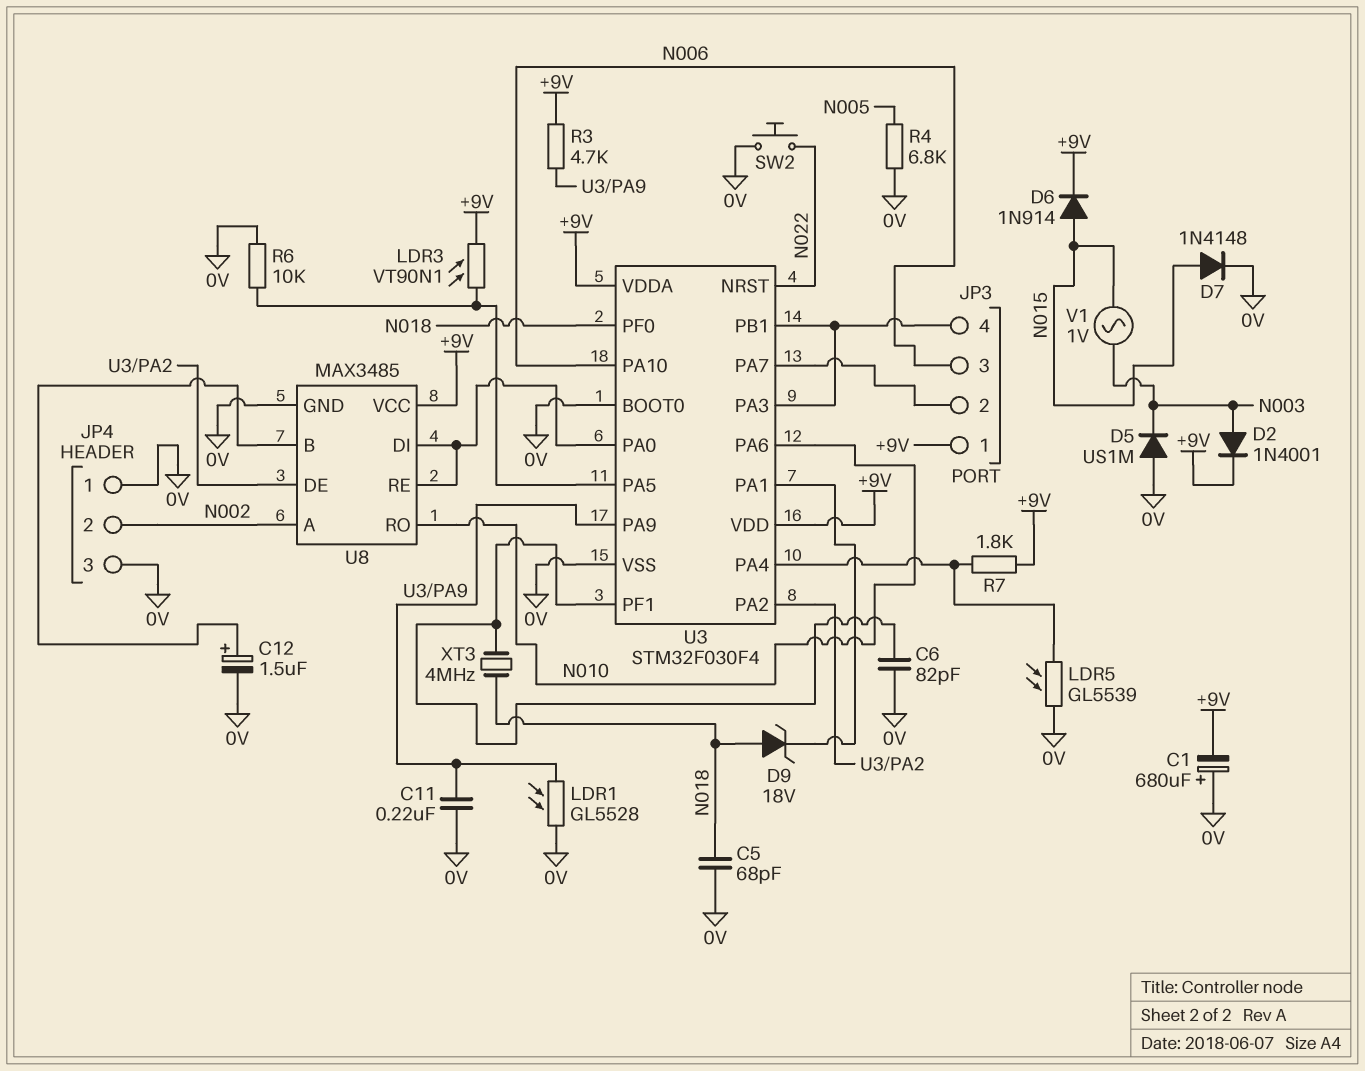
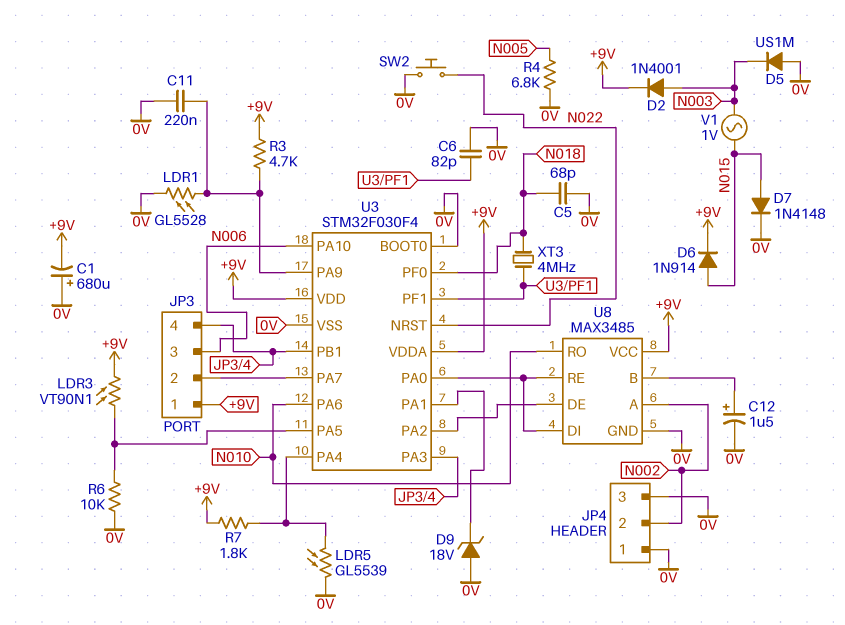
D9: zener 18V (A N018, K U3/PA1) -> zener 18V (A 0V, K U3/PA1)

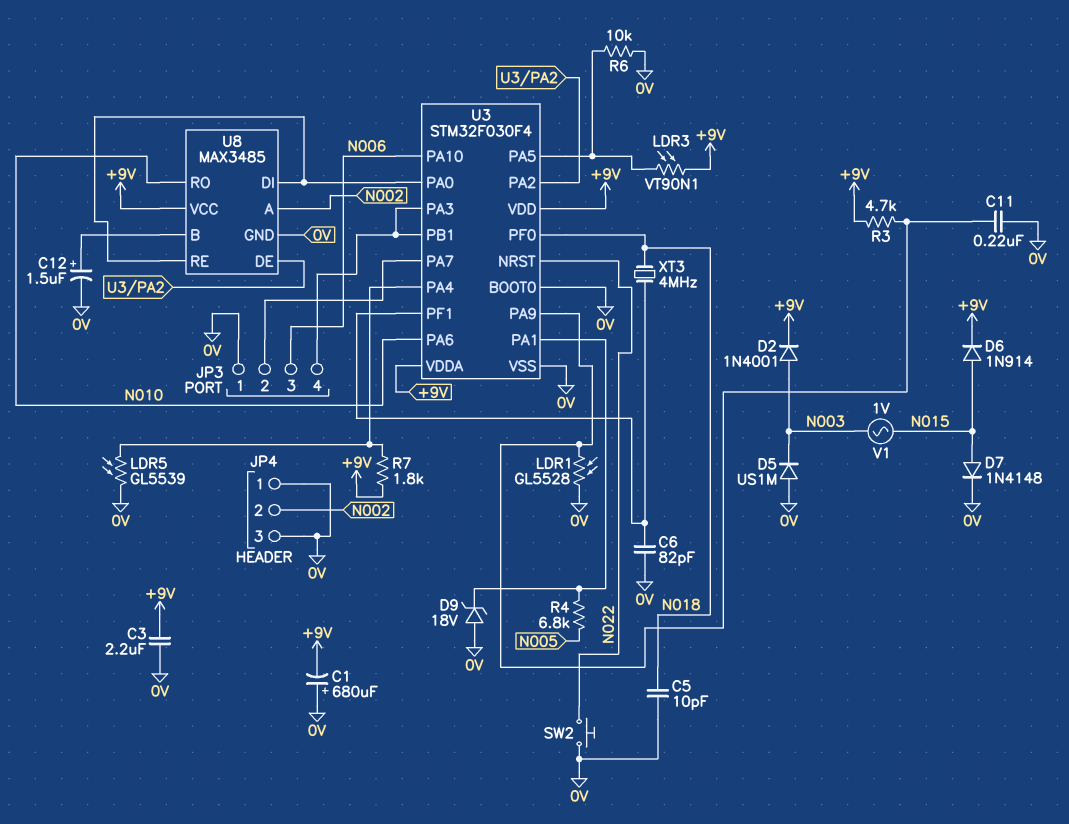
C3: none -> 2.2uF (+9V, 0V)
C5: 68pF (0V, N018) -> 10pF (0V, N018)
JP3 pin 1: +9V -> 0V
R4: 6.8k (0V, N005) -> 6.8k (N005, U3/PA1)

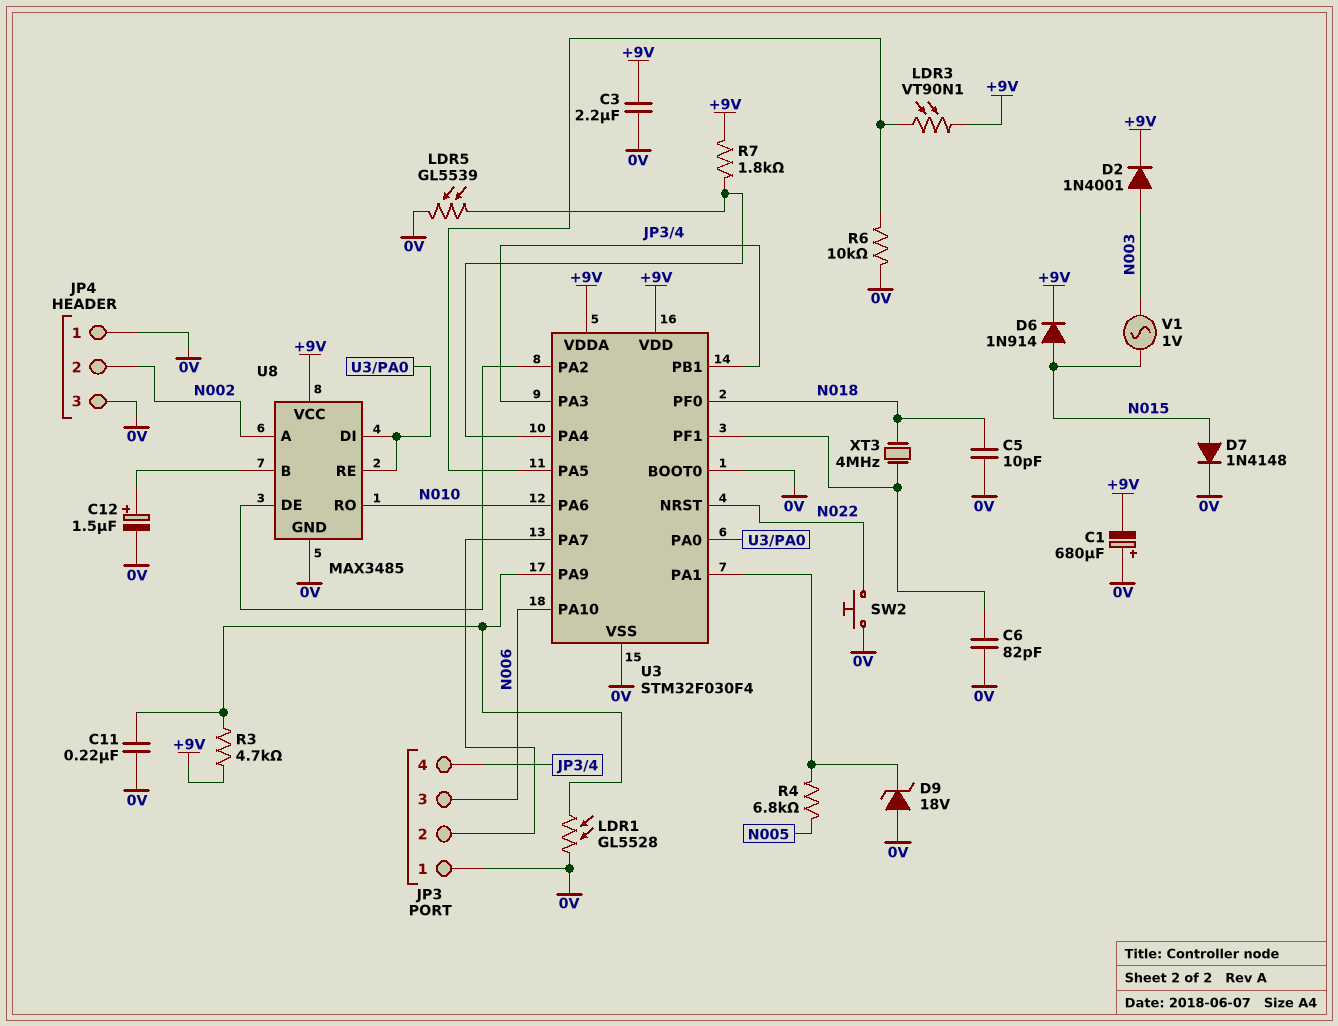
D5: diode US1M (A 0V, K N003) -> none

